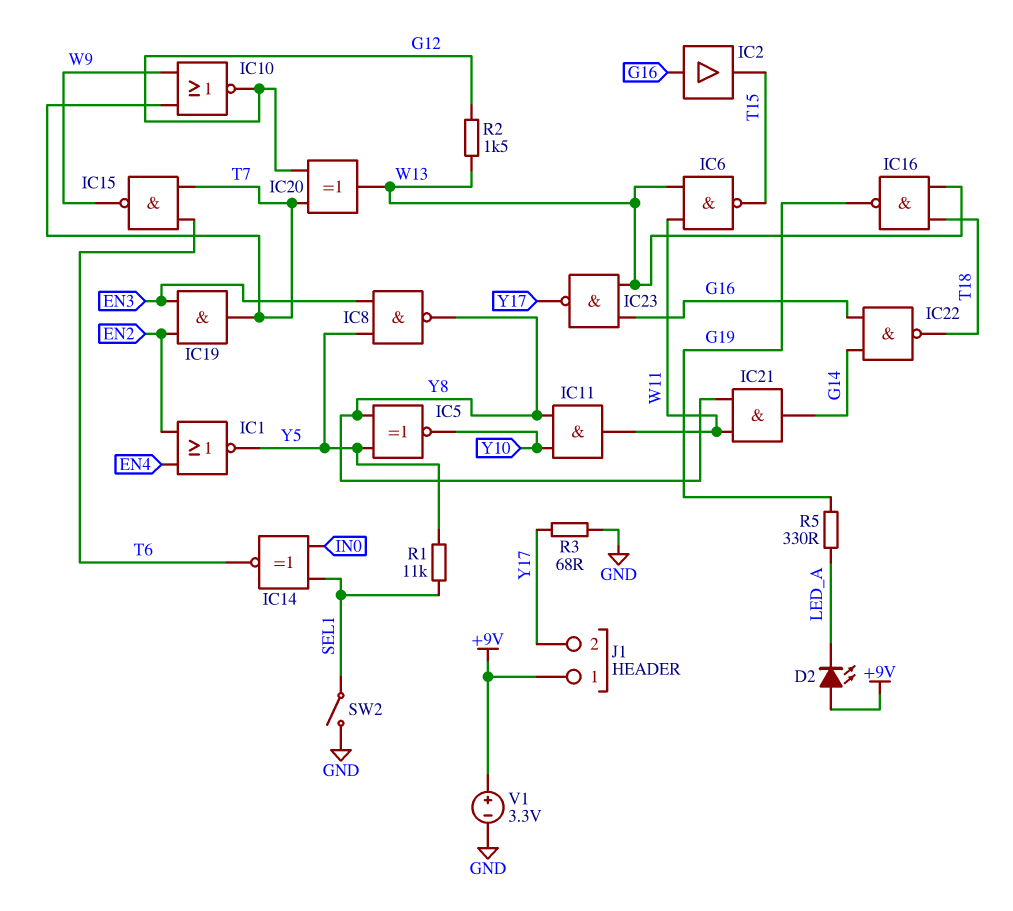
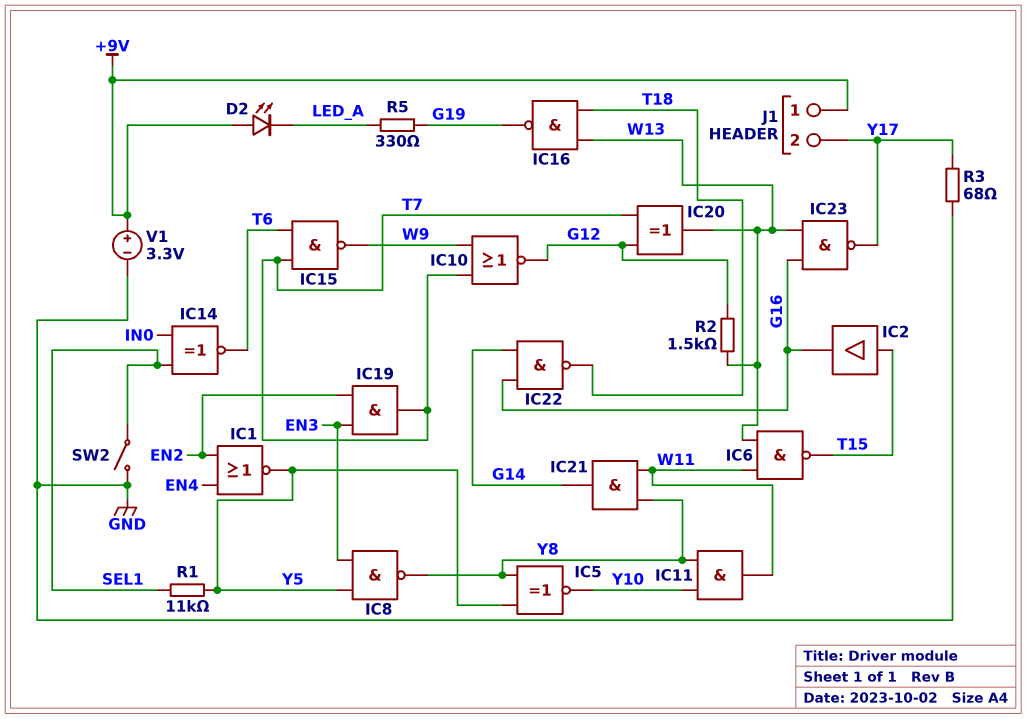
IC2: buffer (in G16, out T15) -> buffer (in T15, out G16)

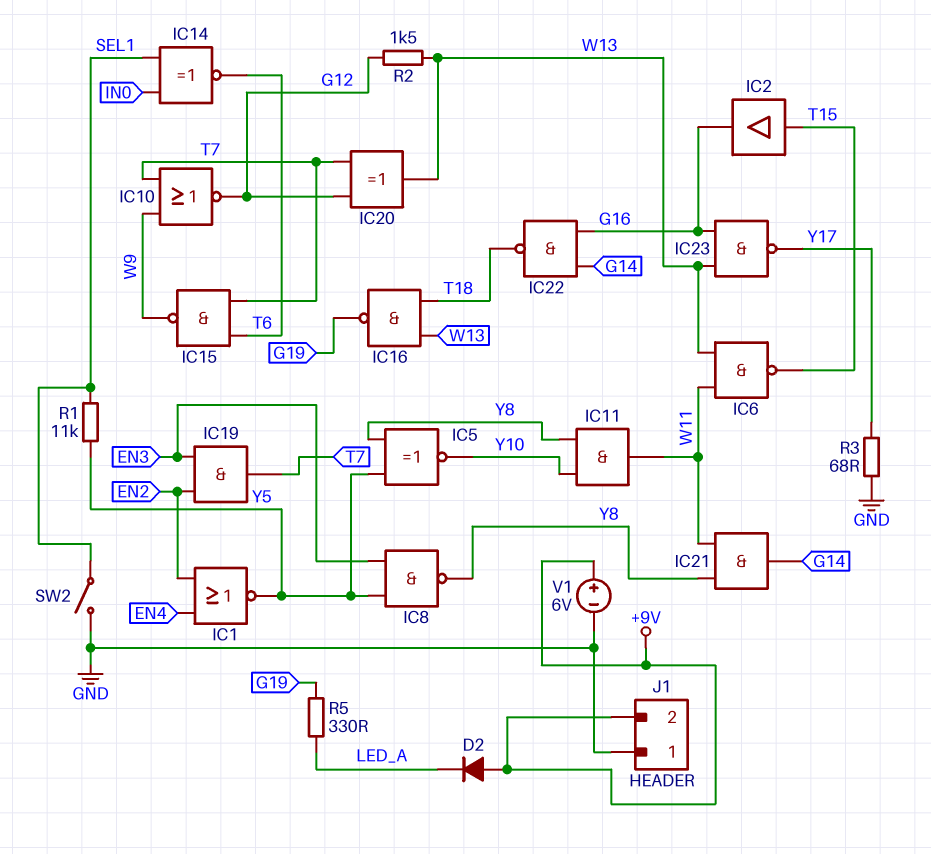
D2: LED (A +9V, K LED_A) -> diode (A +9V, K LED_A)
J1 pin 1: +9V -> GND
J1 pin 2: Y17 -> +9V
V1: 3.3V (plus +9V, minus GND) -> 6V (plus +9V, minus GND)

